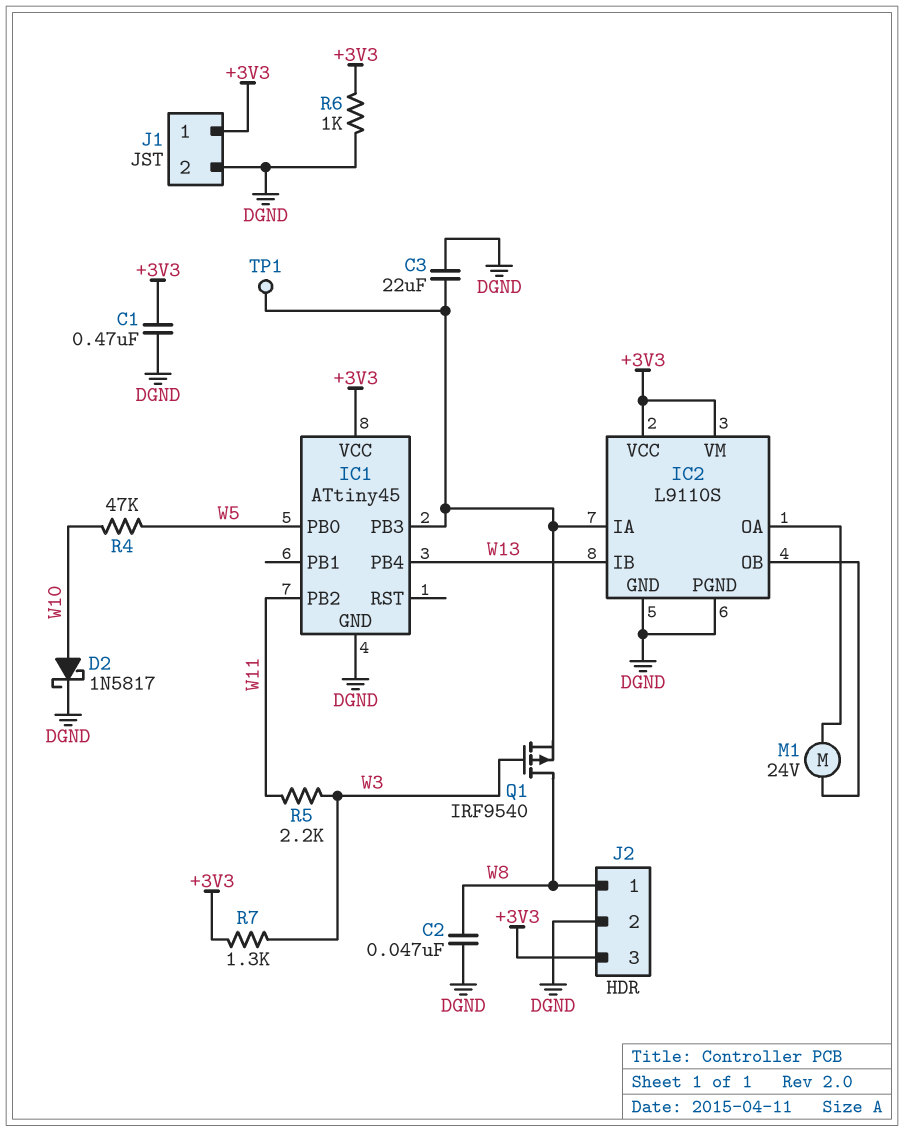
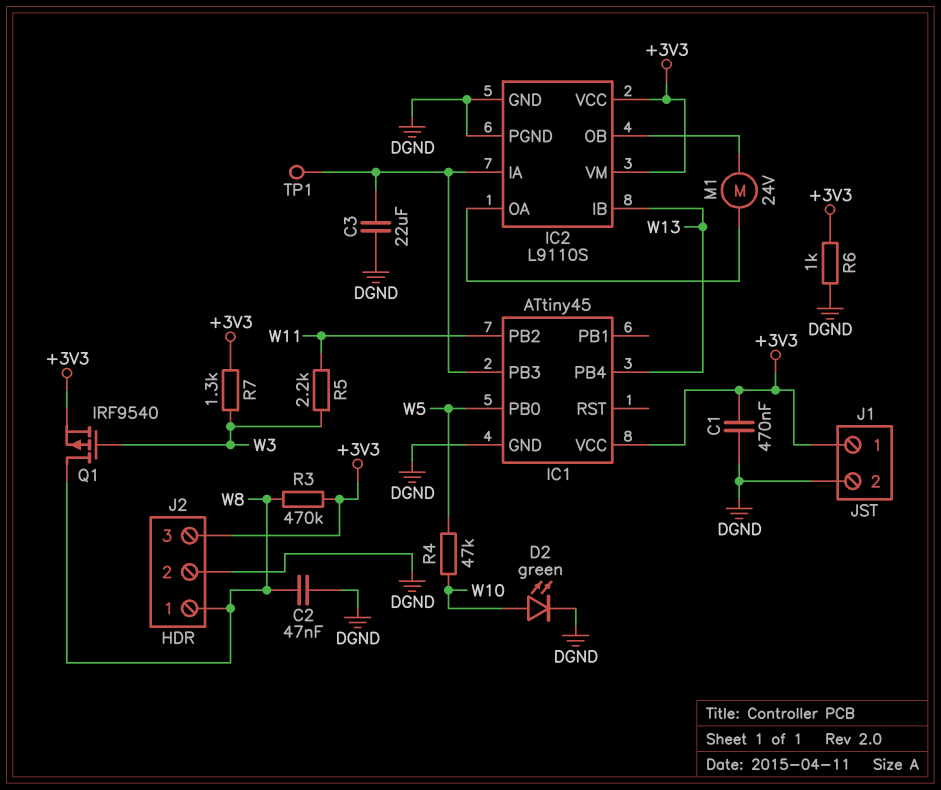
D2: schottky 1N5817 (A W10, K DGND) -> LED green (A W10, K DGND)
Q1: PMOS IRF9540 (G W3, D W8, S IC1/PB3) -> PMOS IRF9540 (G W3, D W8, S +3V3)
R3: none -> 470k (+3V3, W8)

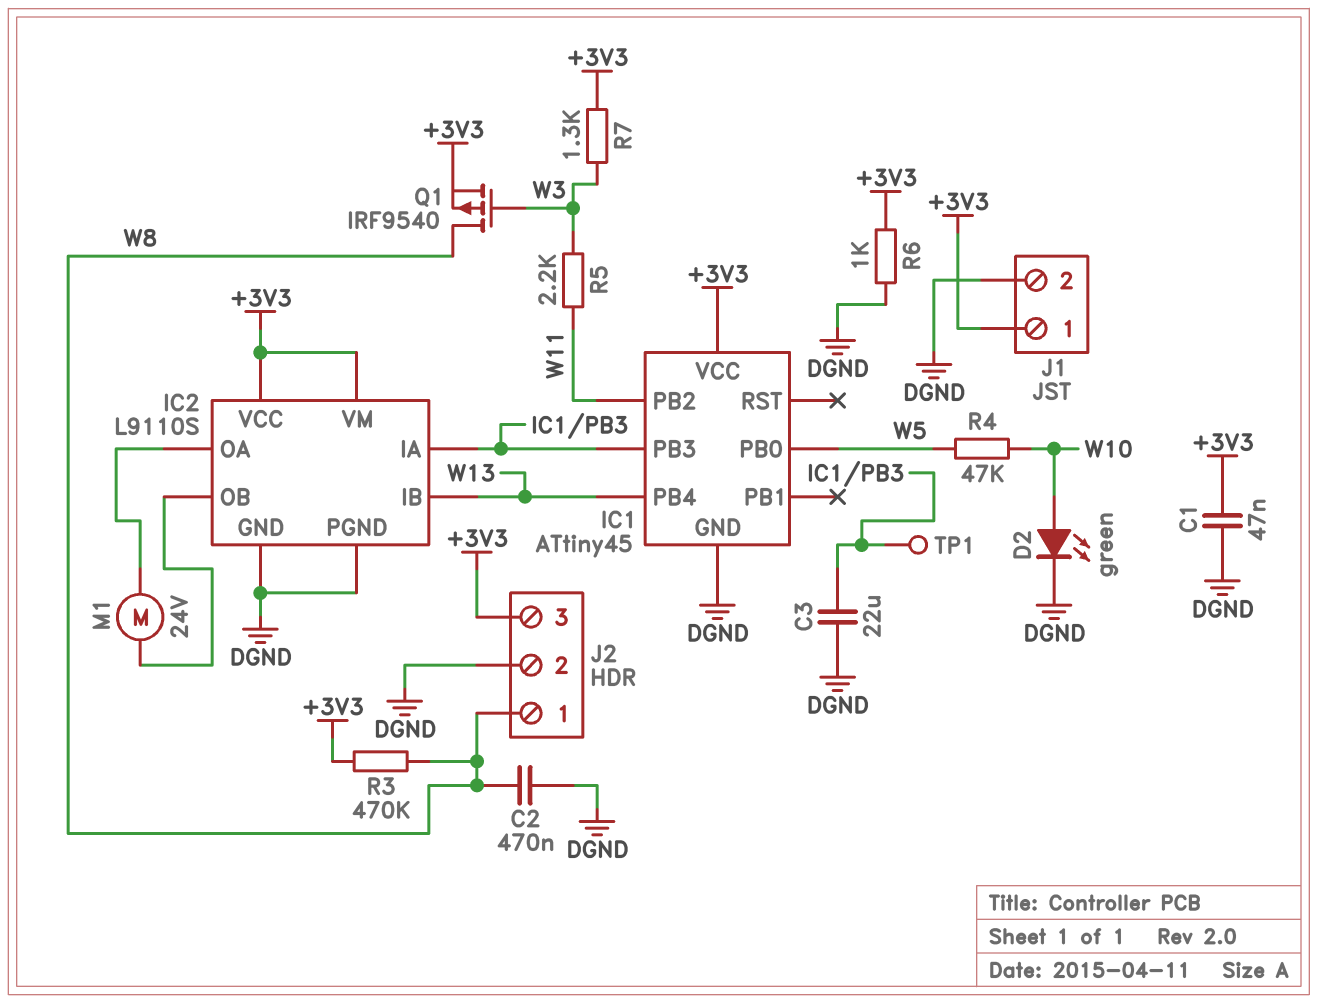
C1: 470nF (+3V3, DGND) -> 47nF (+3V3, DGND)
C2: 47nF (DGND, W8) -> 470nF (DGND, W8)

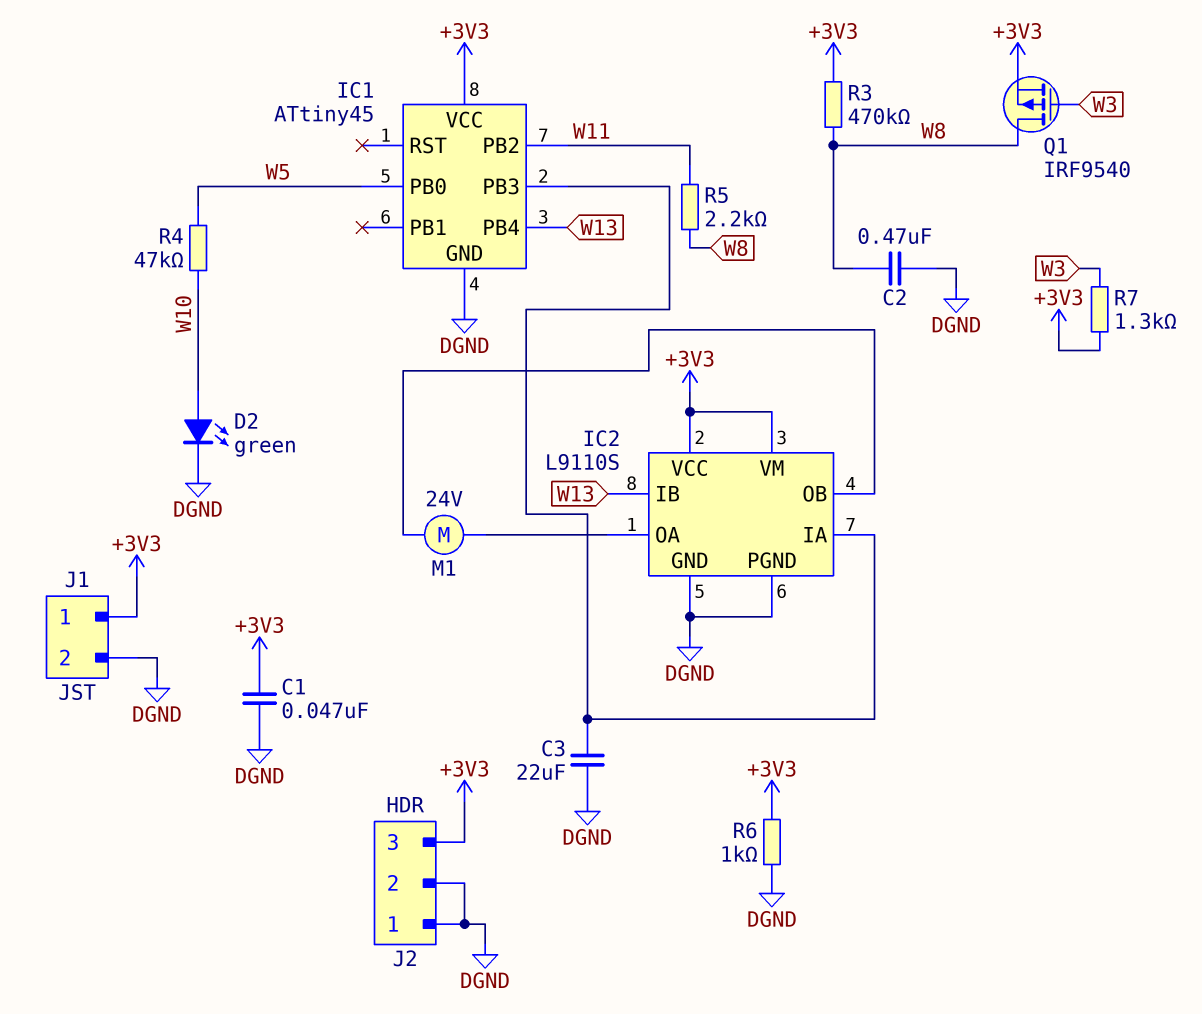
J2 pin 1: W8 -> DGND
R5: 2.2k (W3, W11) -> 2.2k (W8, W11)
TP1: test point (IC1/PB3) -> none

